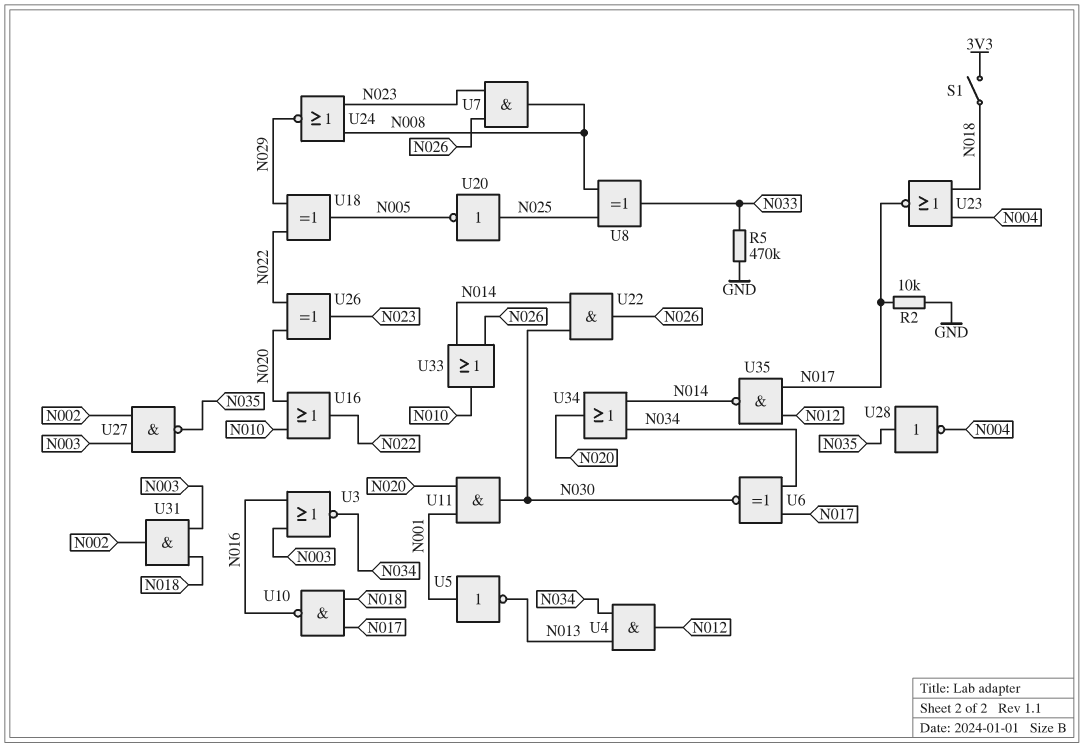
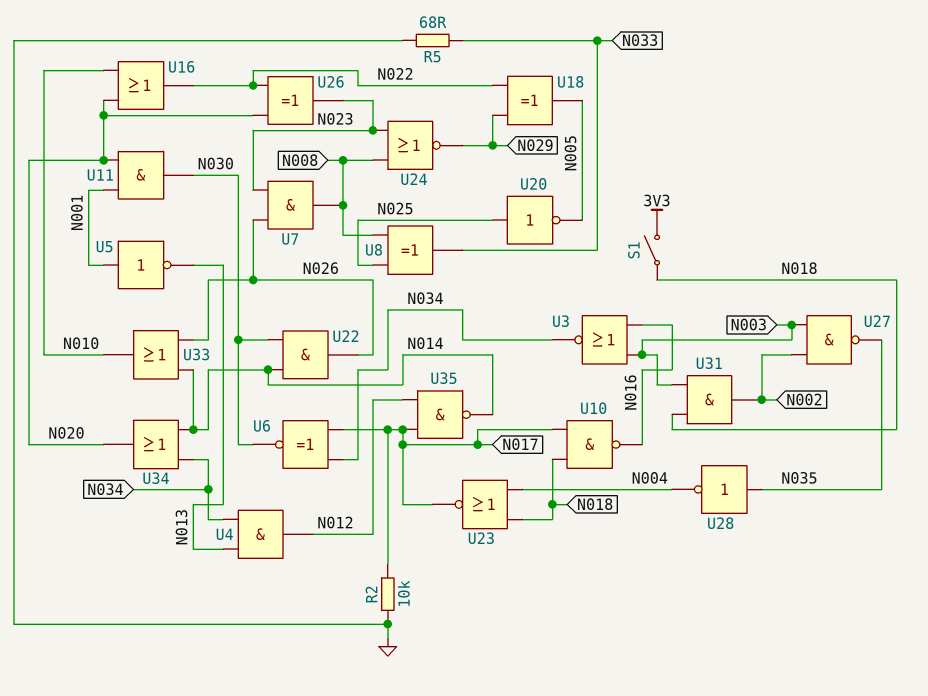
R5: 470k (GND, N033) -> 68 (GND, N033)

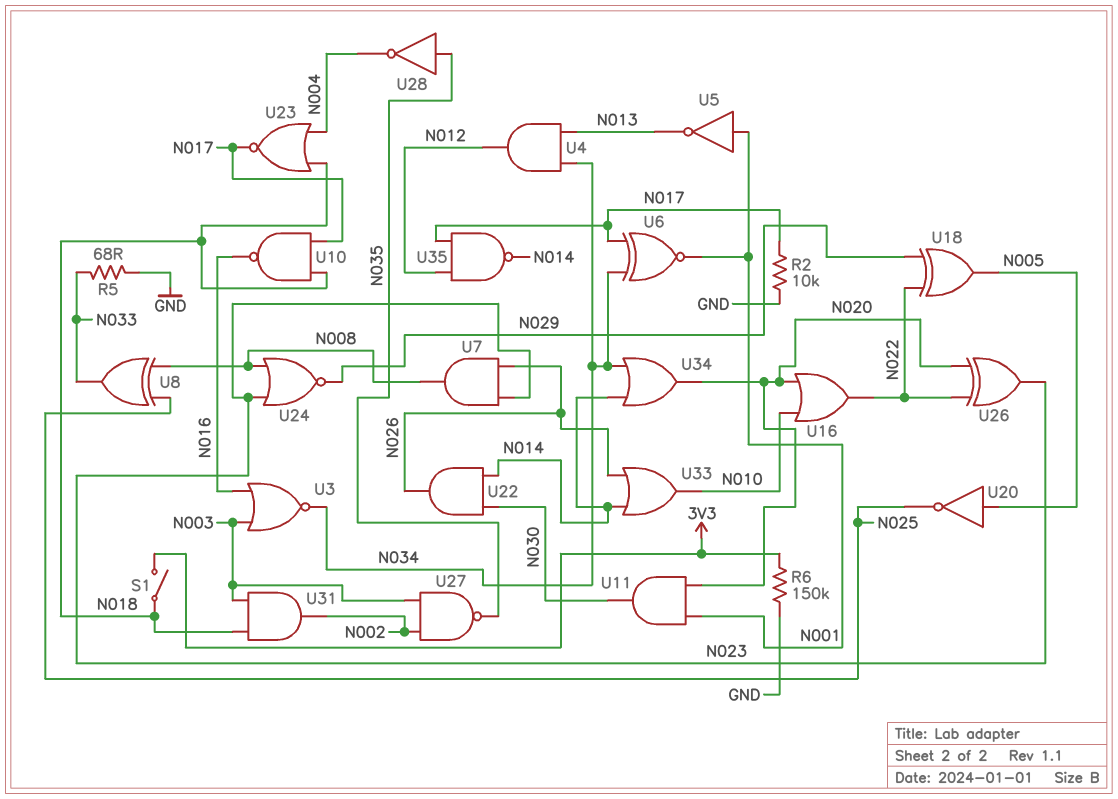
R6: none -> 150k (3V3, GND)
U6: XNOR (in N017, in N034, out N030) -> XNOR (in N017, in N034, out N001)
U20: NOT (in N025, out N005) -> NOT (in N005, out N025)

